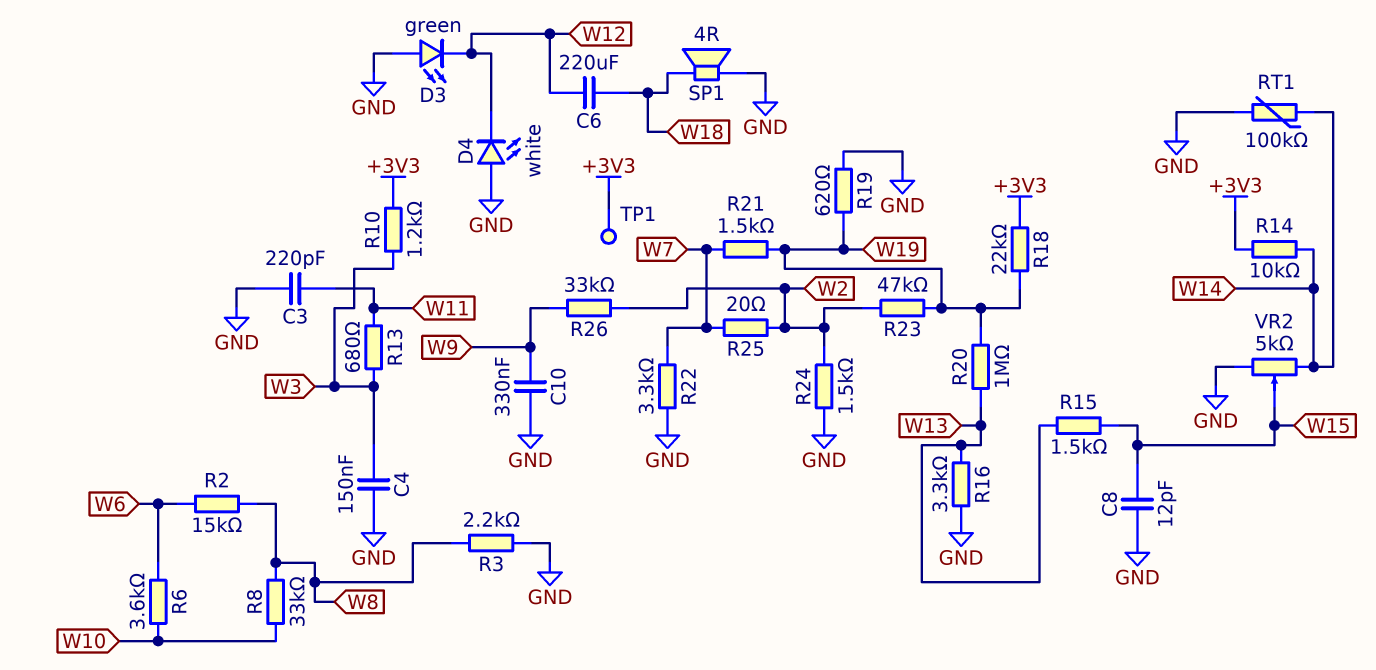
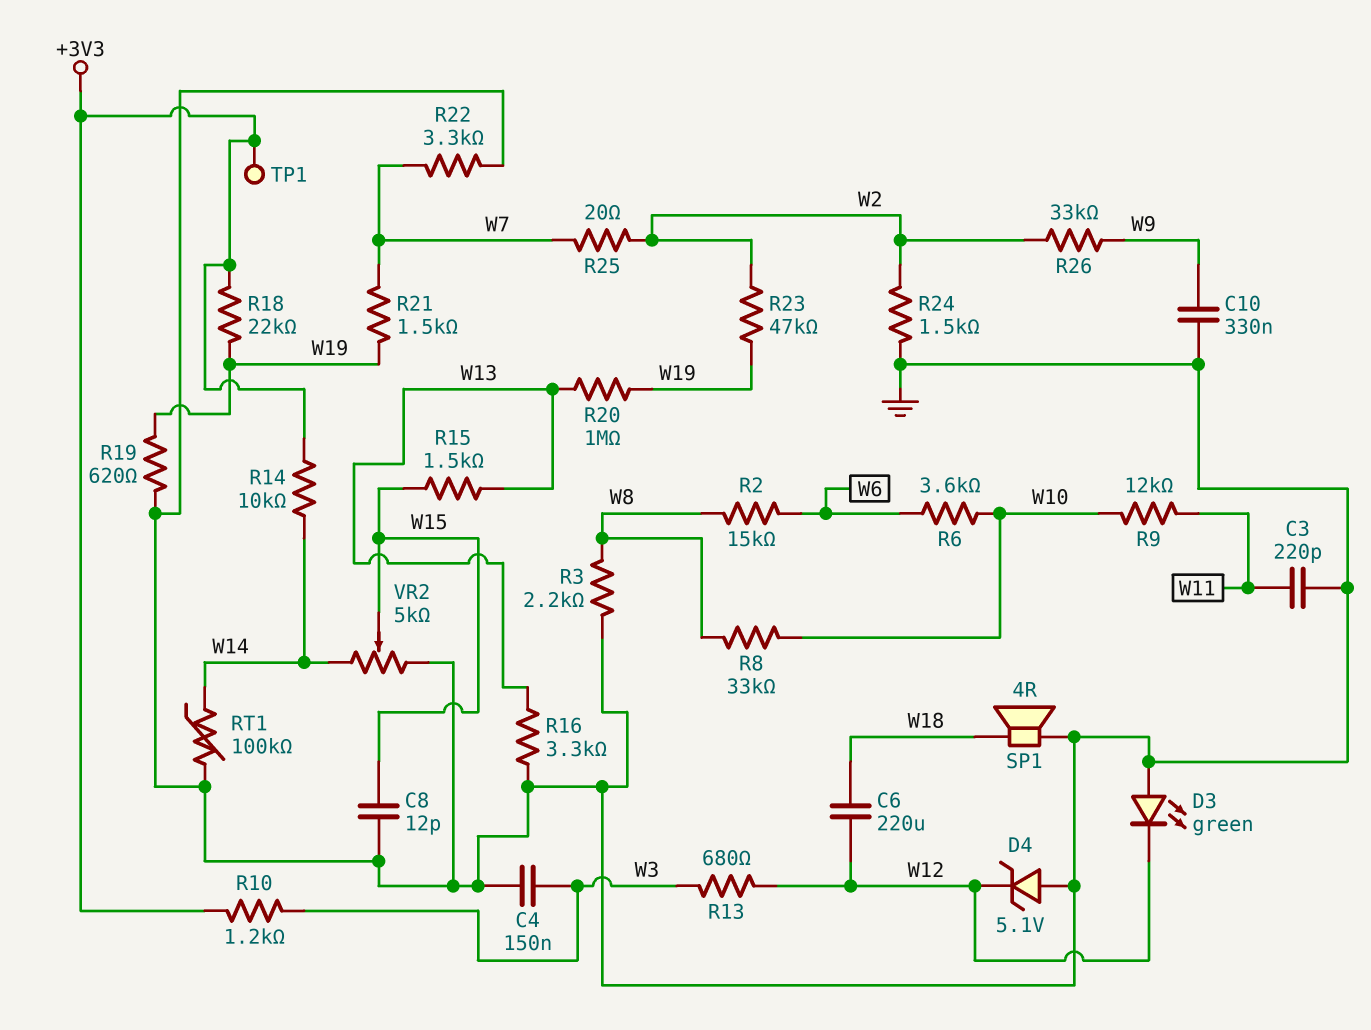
D4: LED white (A GND, K W12) -> zener 5.1V (A GND, K W12)
R9: none -> 12k (W10, W11)
R13: 680 (W3, W11) -> 680 (W3, W12)

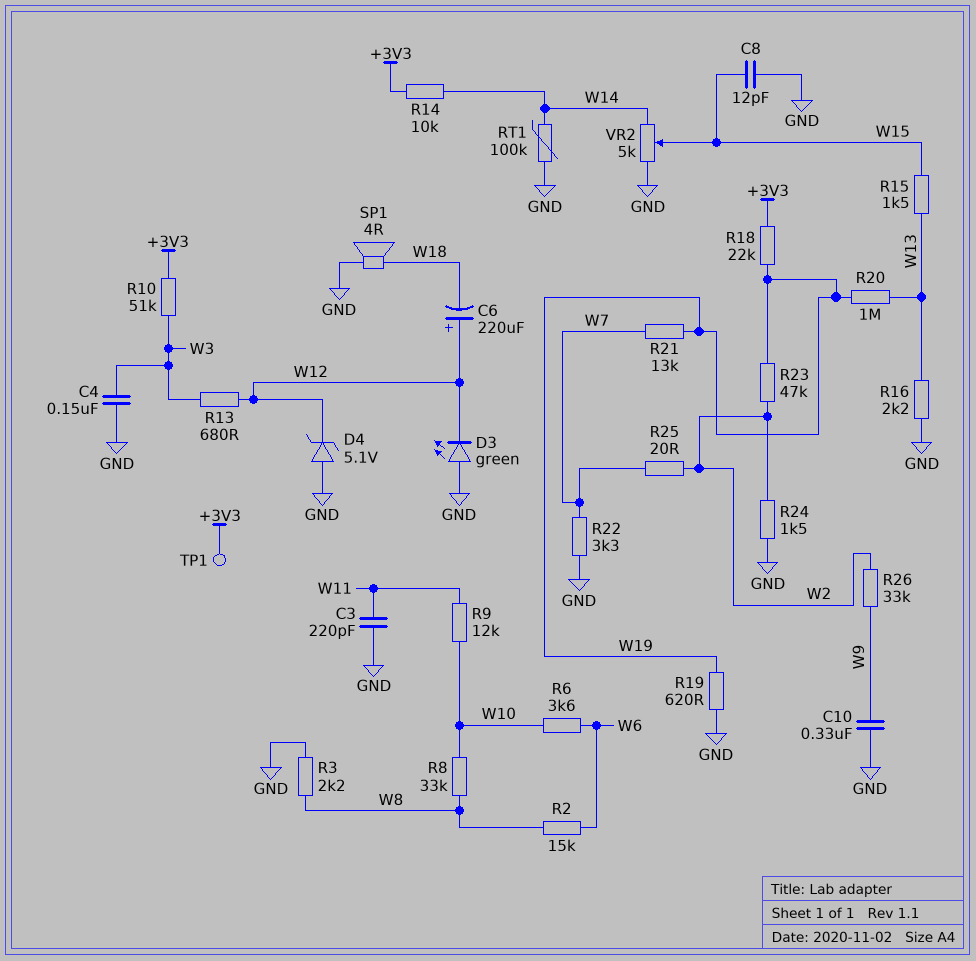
C6: 220uF (W12, W18) -> 220uF (plus W12, minus W18)
R10: 1.2k (+3V3, W3) -> 51k (+3V3, W3)
R16: 3.3k (GND, W13) -> 2.2k (GND, W13)
R21: 1.5k (W7, W19) -> 13k (W7, W19)

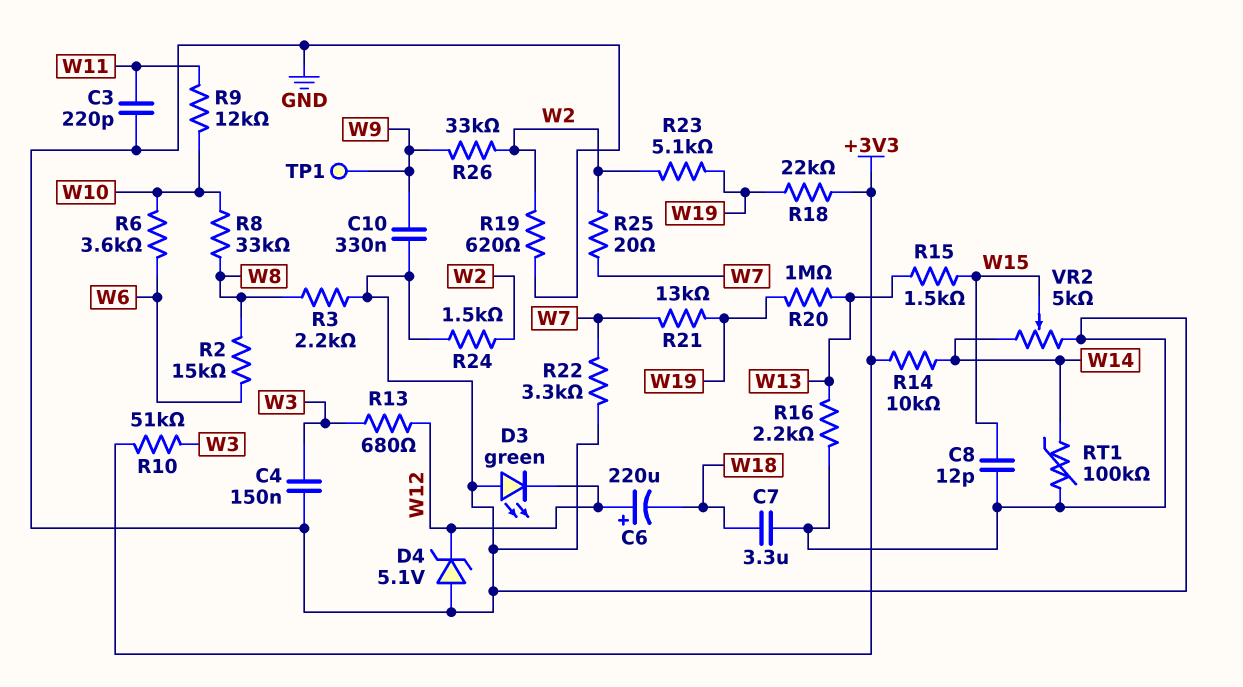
C7: none -> 3.3uF (GND, W18)
R19: 620 (GND, W19) -> 620 (GND, W2)
R23: 47k (W2, W19) -> 5.1k (W2, W19)
SP1: speaker 4R (GND, W18) -> none
TP1: test point (+3V3) -> test point (W9)

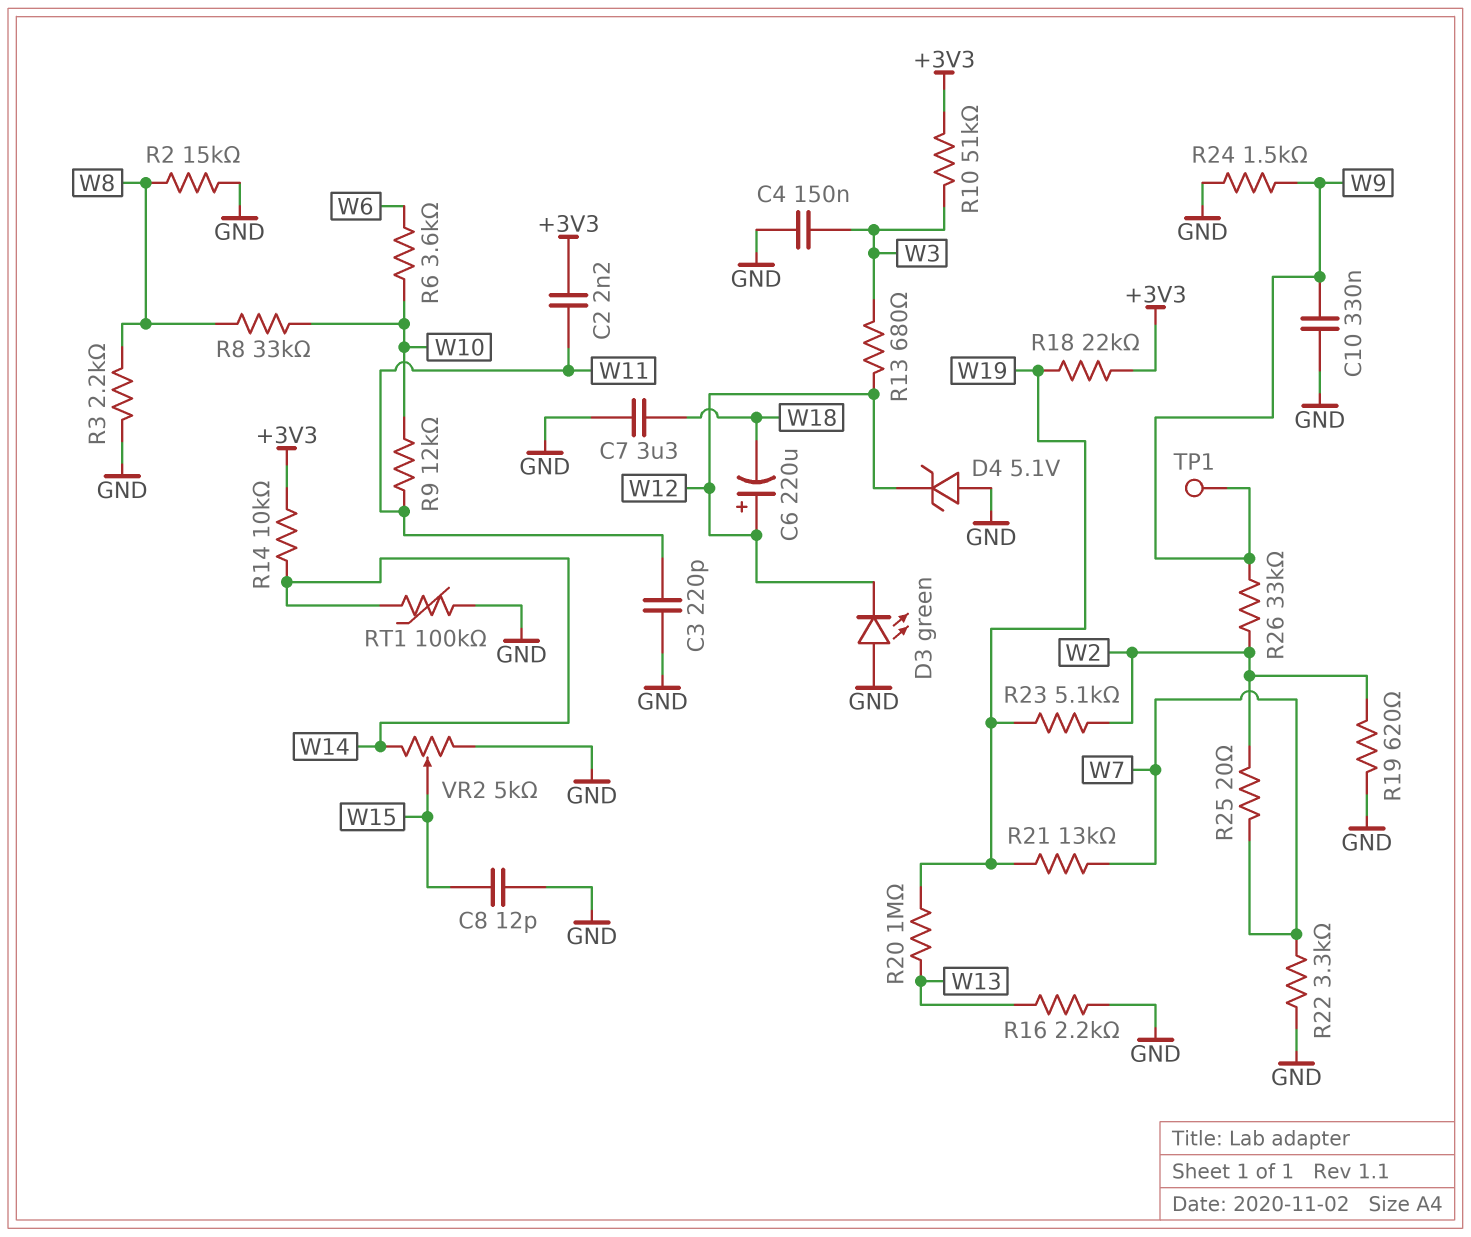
C2: none -> 2.2nF (+3V3, W11)
R2: 15k (W6, W8) -> 15k (GND, W8)
R15: 1.5k (W13, W15) -> none
R24: 1.5k (GND, W2) -> 1.5k (GND, W9)

